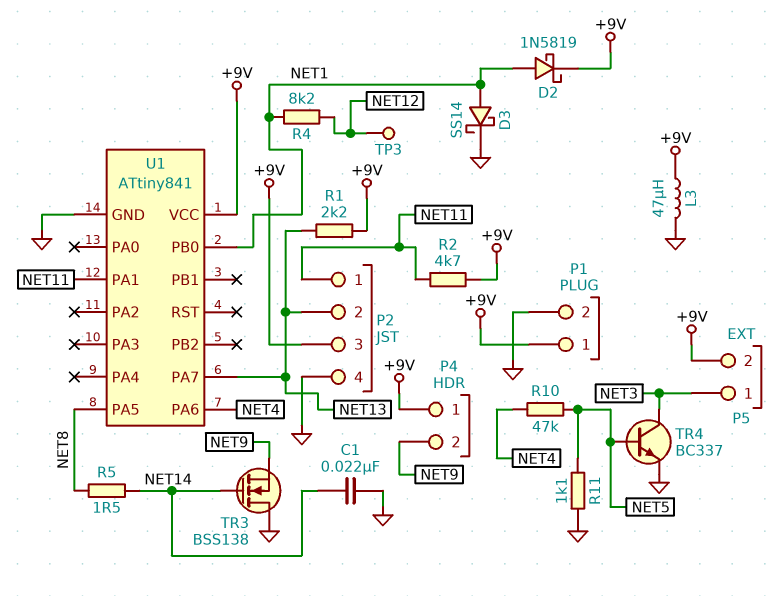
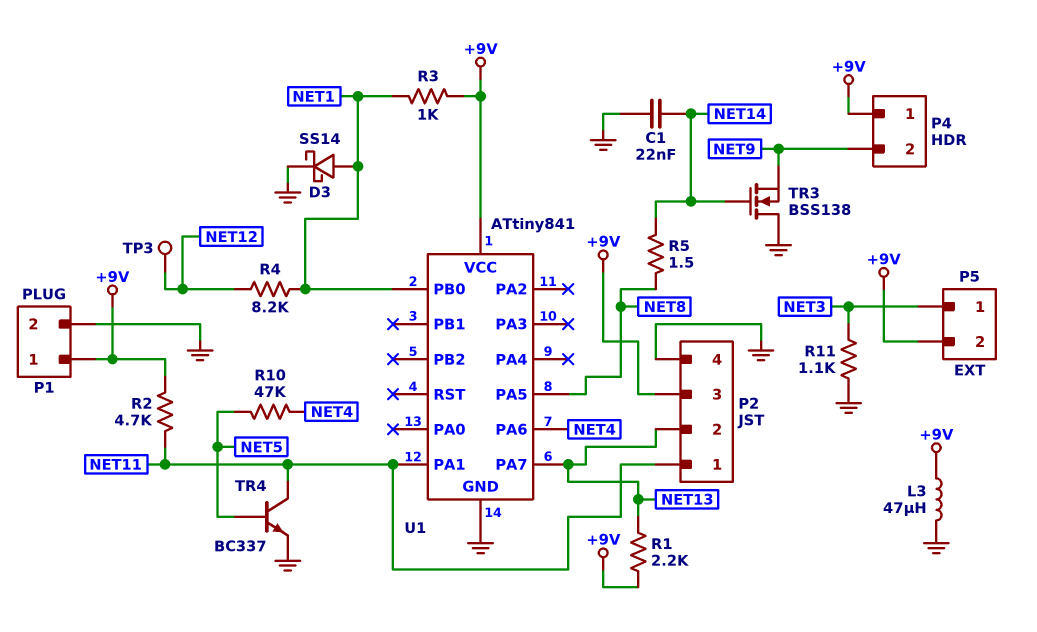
D2: schottky 1N5819 (A NET1, K +9V) -> none
R3: none -> 1k (+9V, NET1)
R11: 1.1k (GND, NET5) -> 1.1k (GND, NET3)
TR4: NPN BC337 (B NET5, C NET3, E GND) -> NPN BC337 (B NET5, C NET11, E GND)

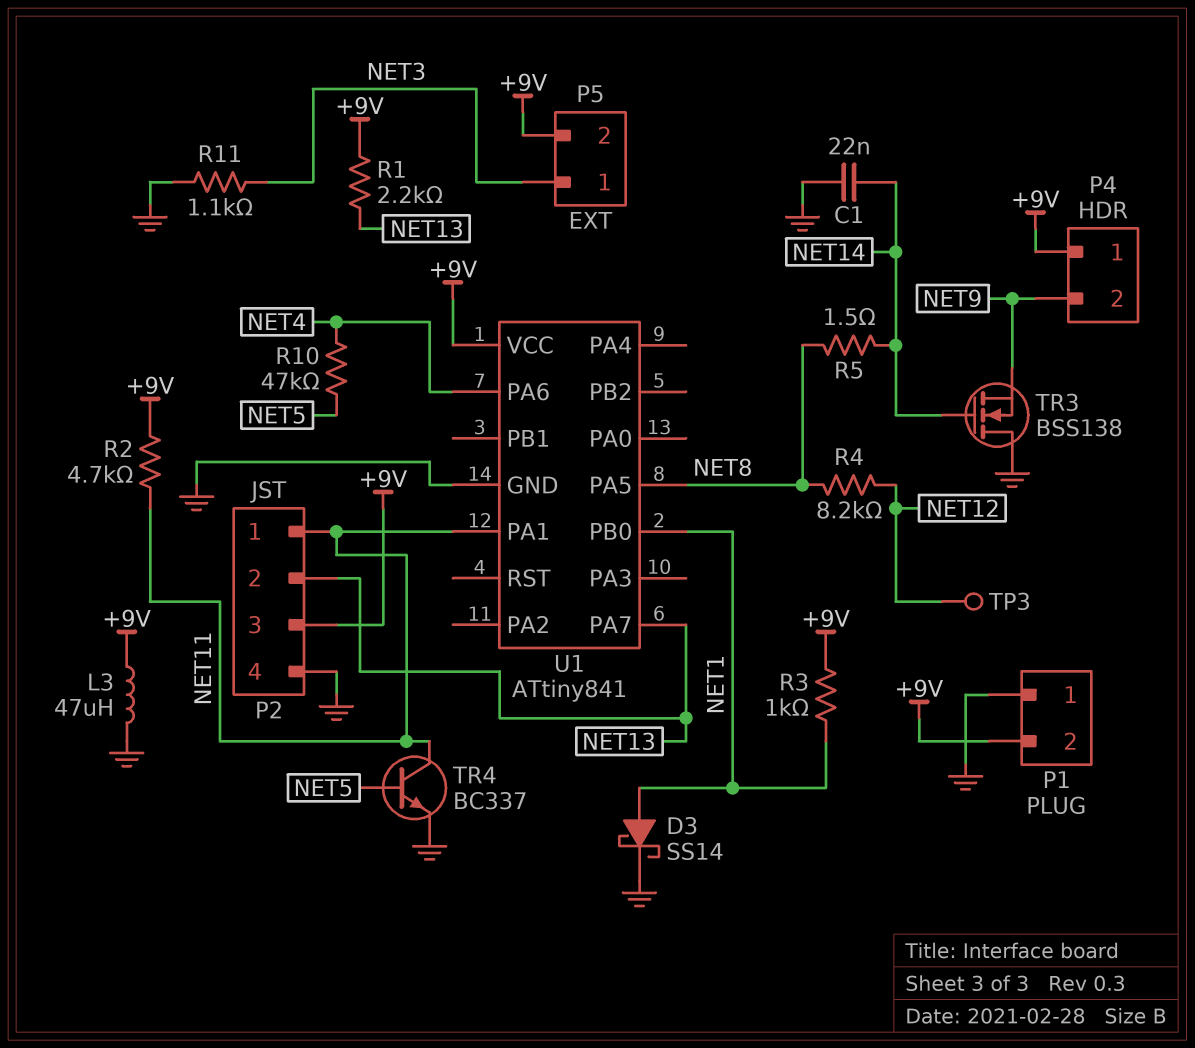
P1 pin 1: +9V -> GND
P1 pin 2: GND -> +9V
R4: 8.2k (NET1, NET12) -> 8.2k (NET8, NET12)

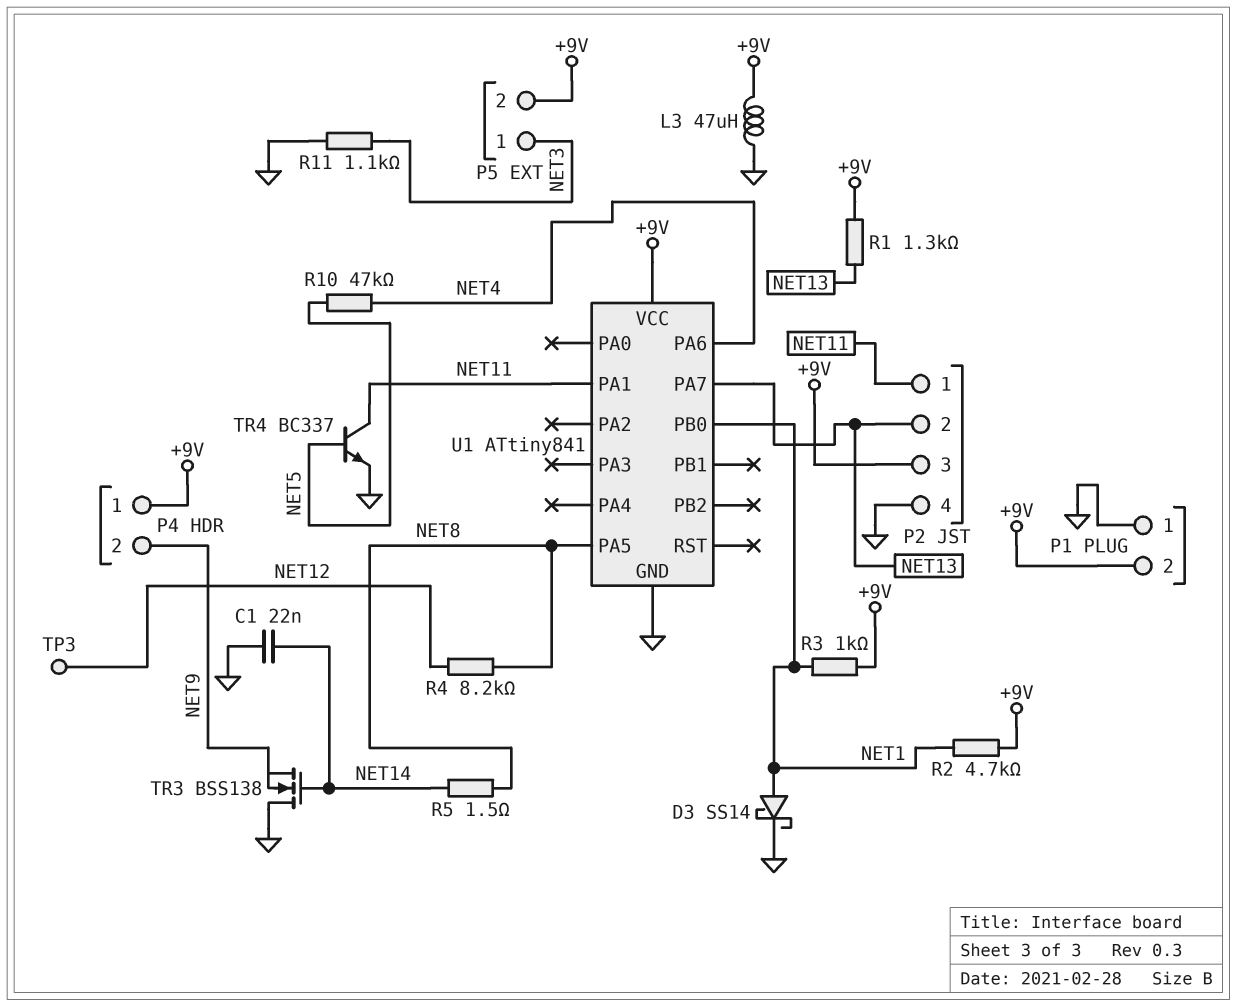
R1: 2.2k (+9V, NET13) -> 1.3k (+9V, NET13)
R2: 4.7k (+9V, NET11) -> 4.7k (+9V, NET1)

